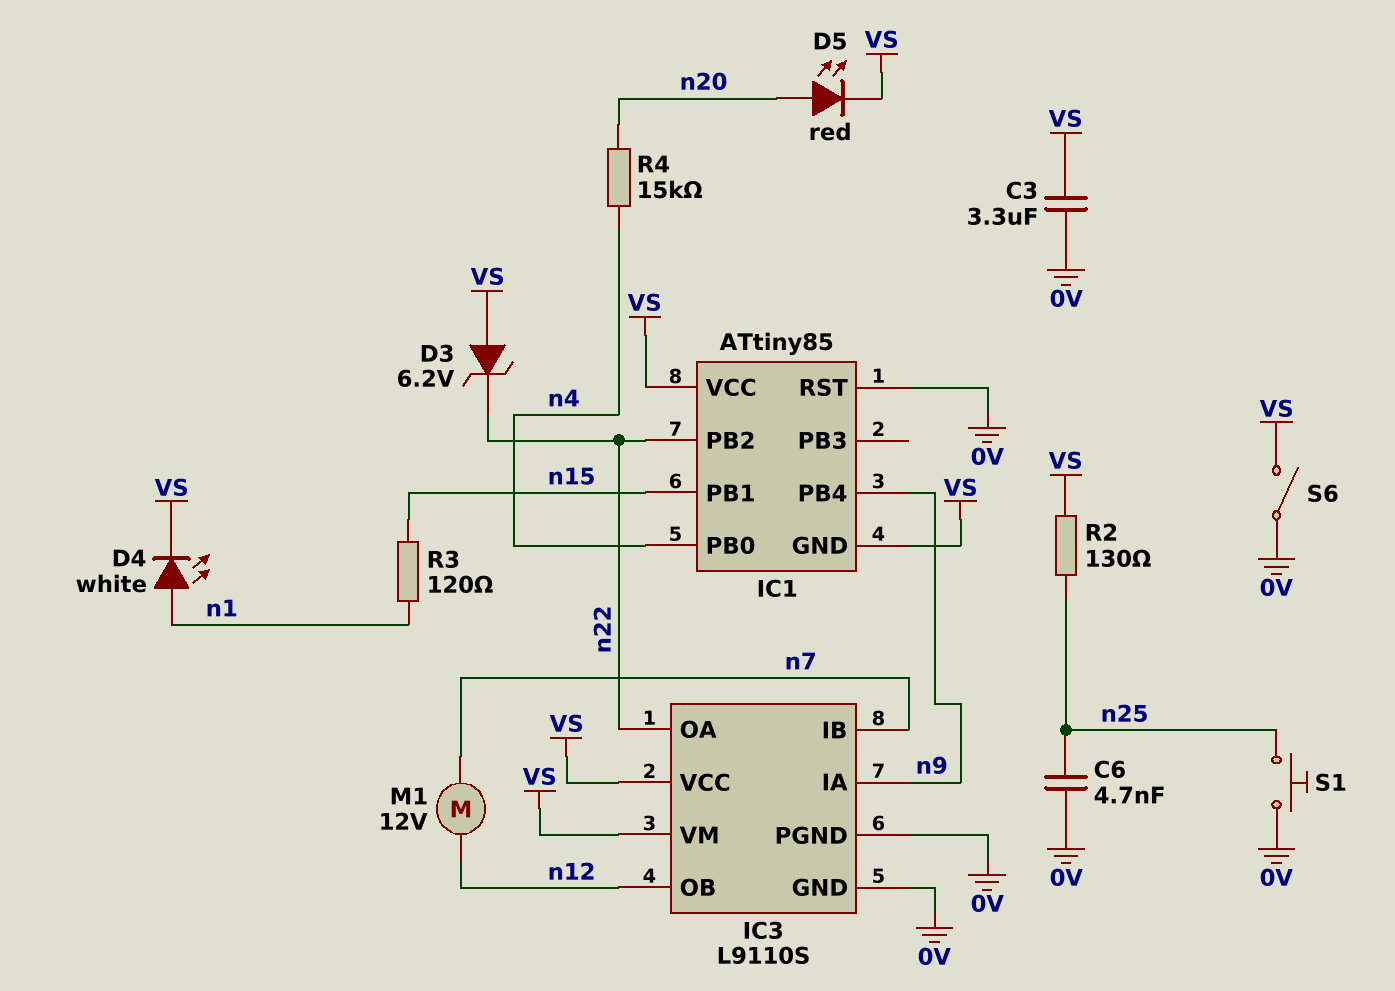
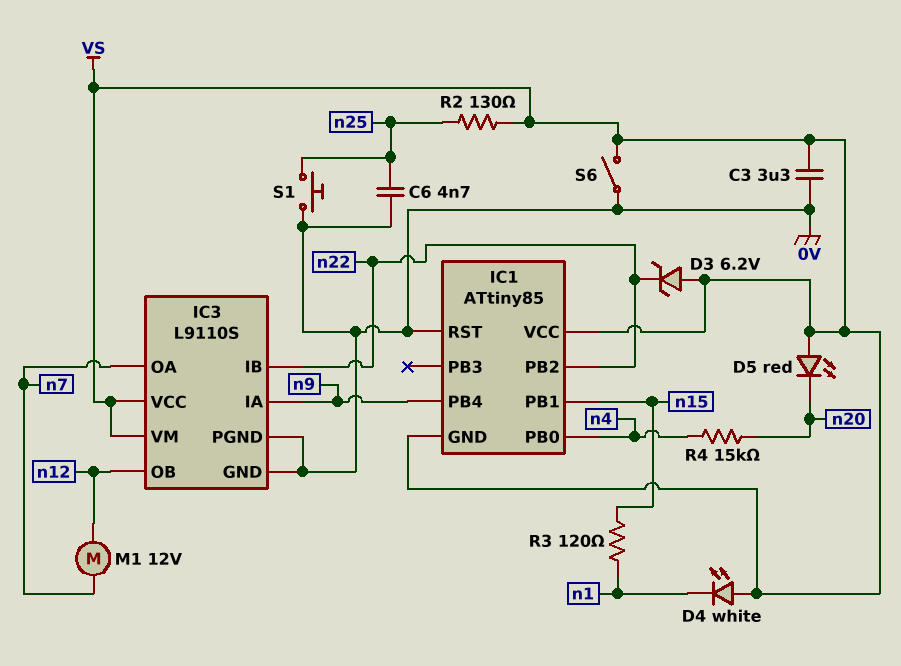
D4: LED white (A n1, K VS) -> LED white (A VS, K n1)
D5: LED red (A n20, K VS) -> LED red (A VS, K n20)
IC3 pin IB: n7 -> n22
IC3 pin OA: n22 -> n7

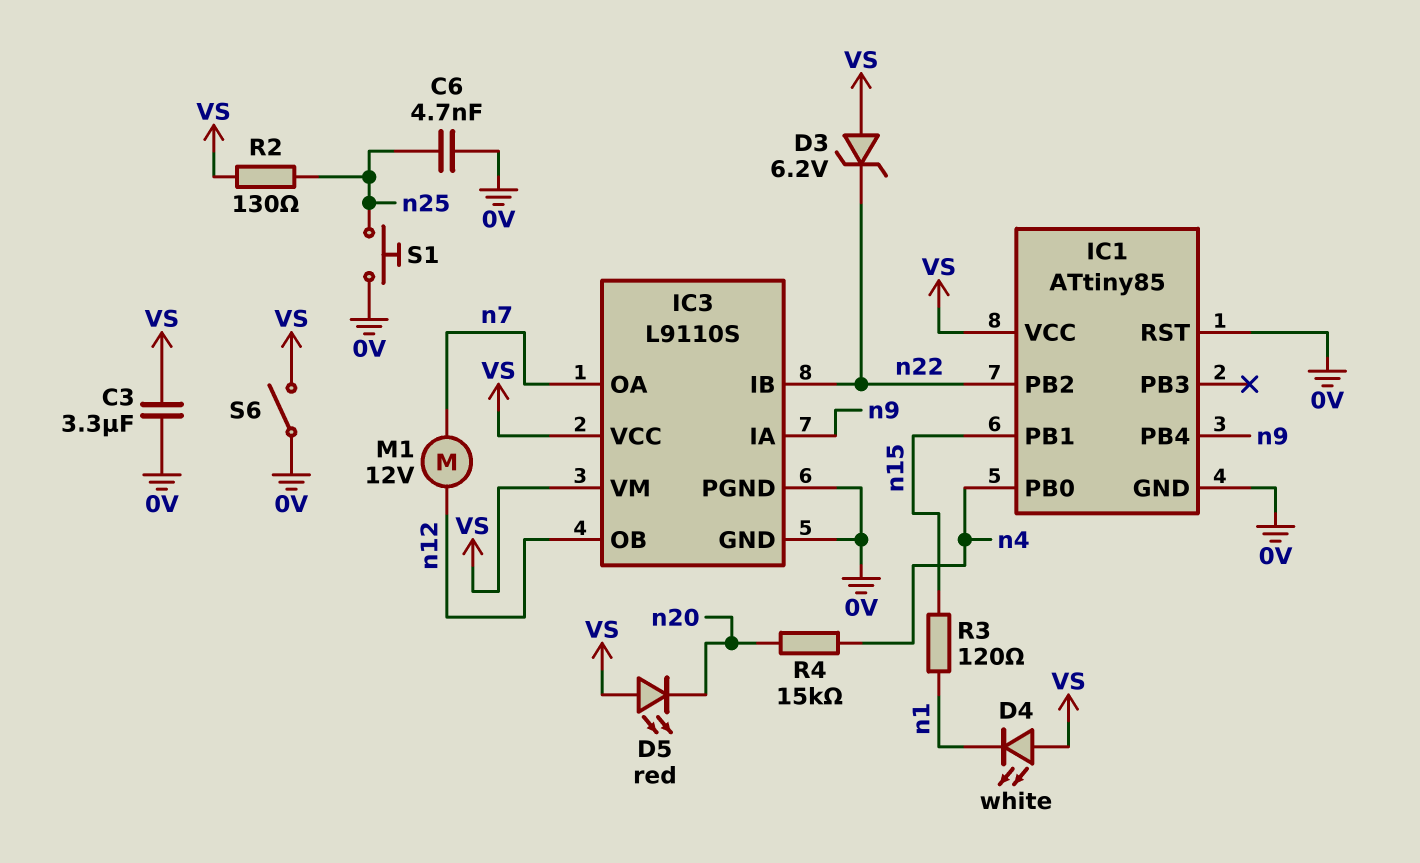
IC1 pin GND: VS -> 0V

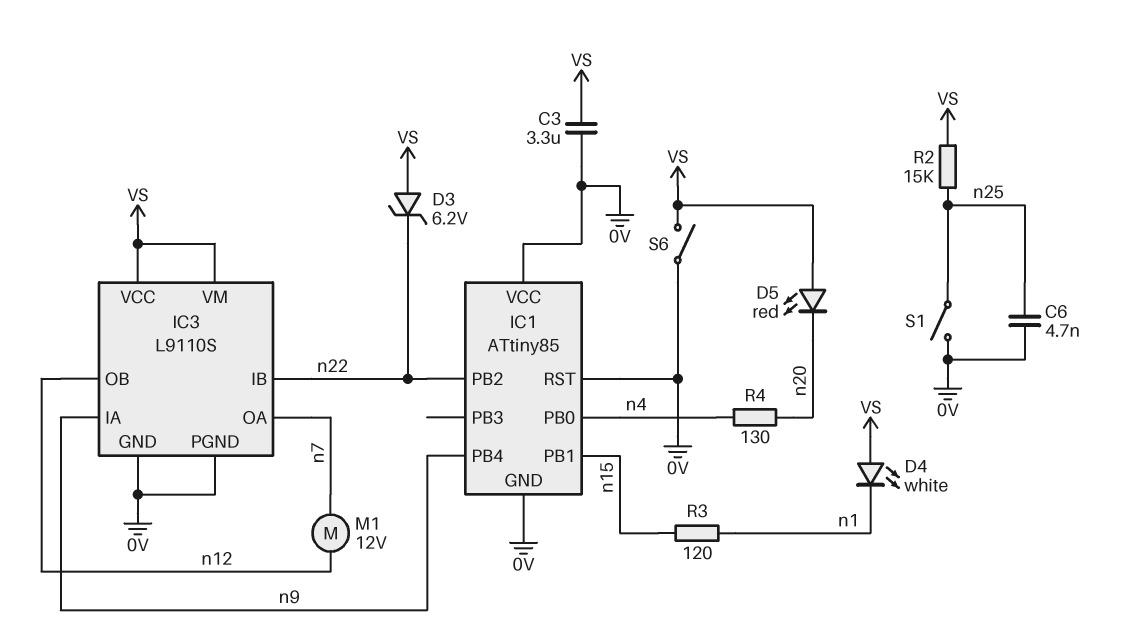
IC1 pin VCC: VS -> 0V
R2: 130 (VS, n25) -> 15k (VS, n25)
R4: 15k (n4, n20) -> 130 (n4, n20)
S1: button (0V, n25) -> switch (0V, n25)

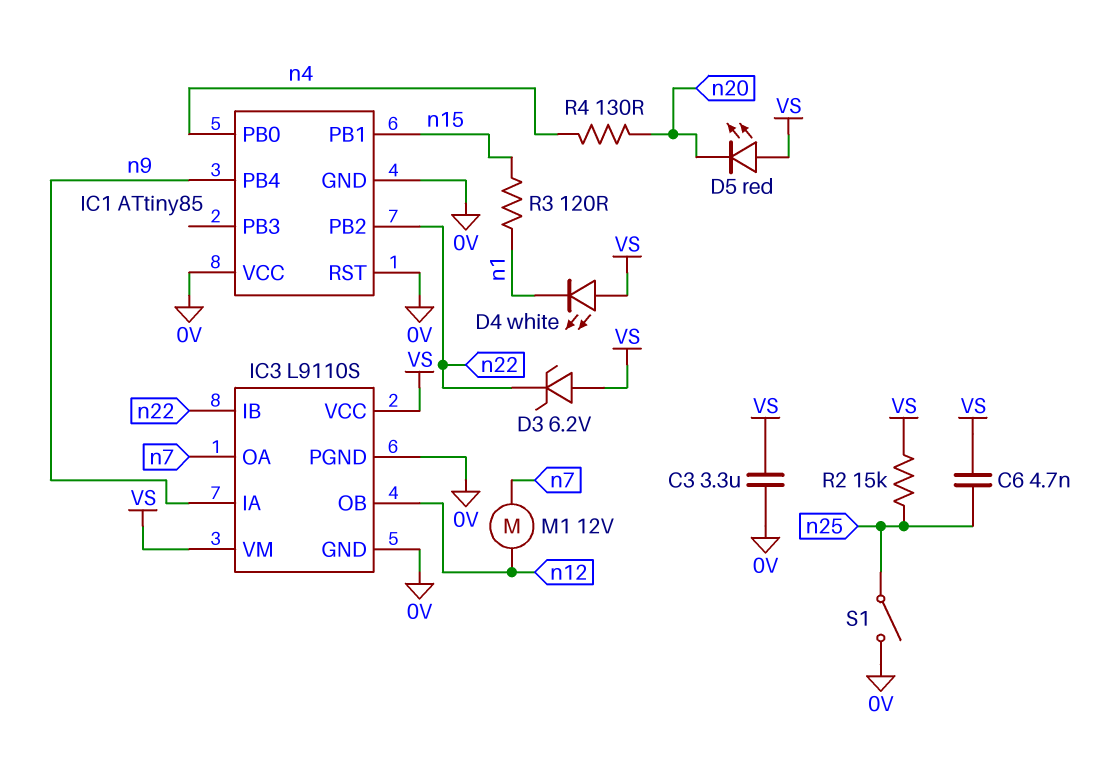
C6: 4.7nF (0V, n25) -> 4.7nF (VS, n25)
S6: switch (0V, VS) -> none

